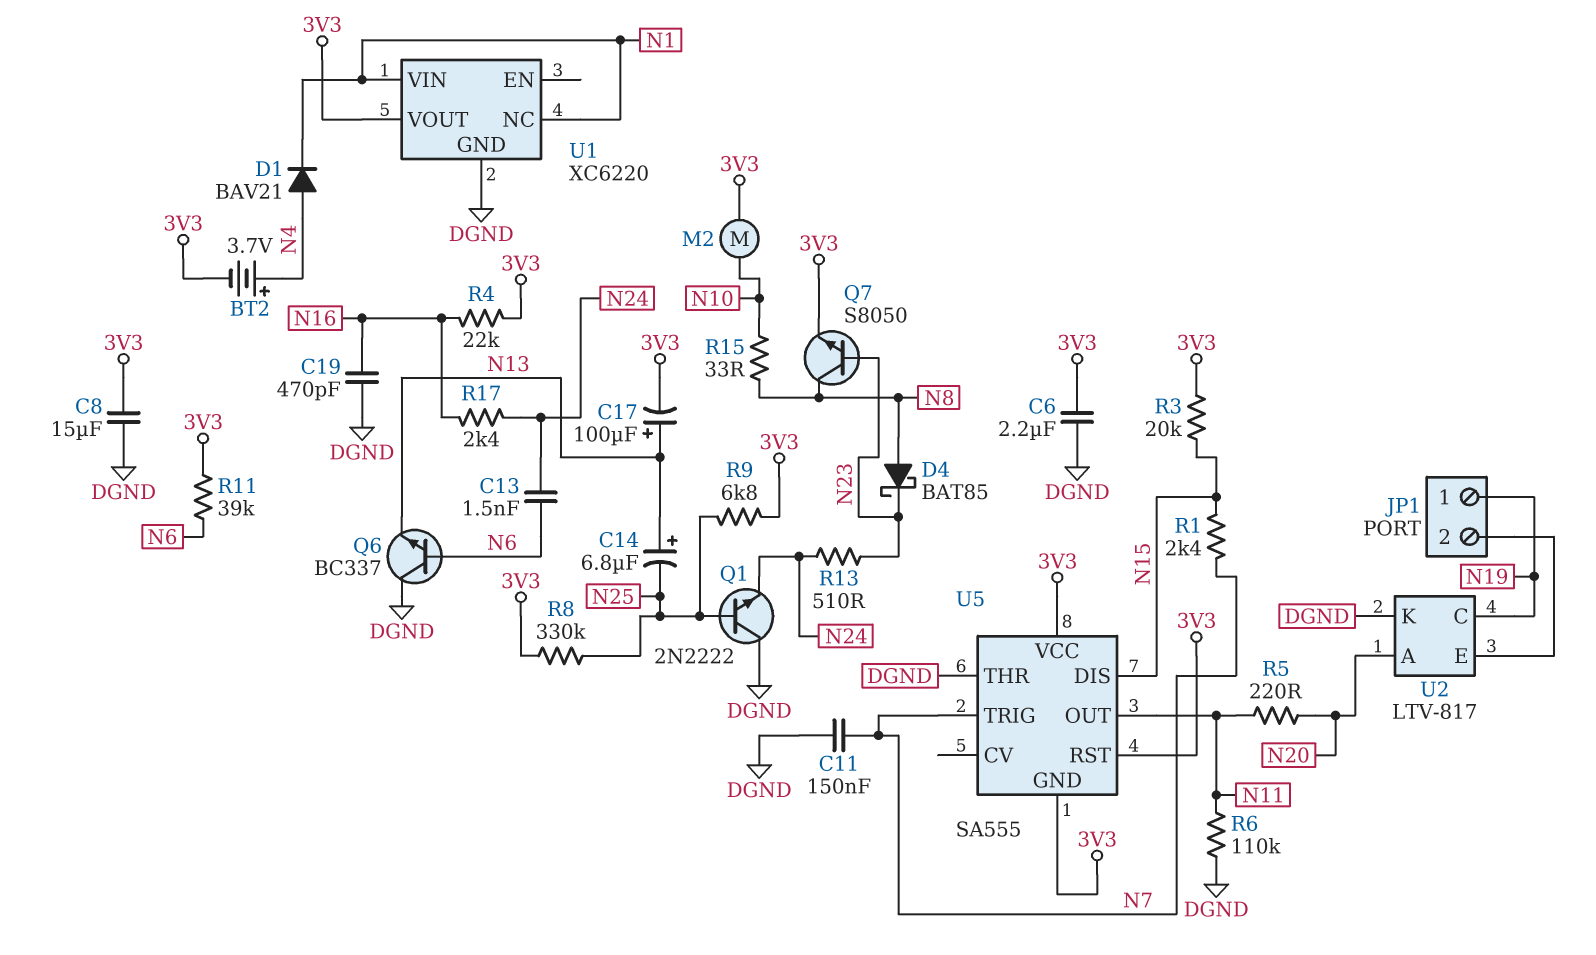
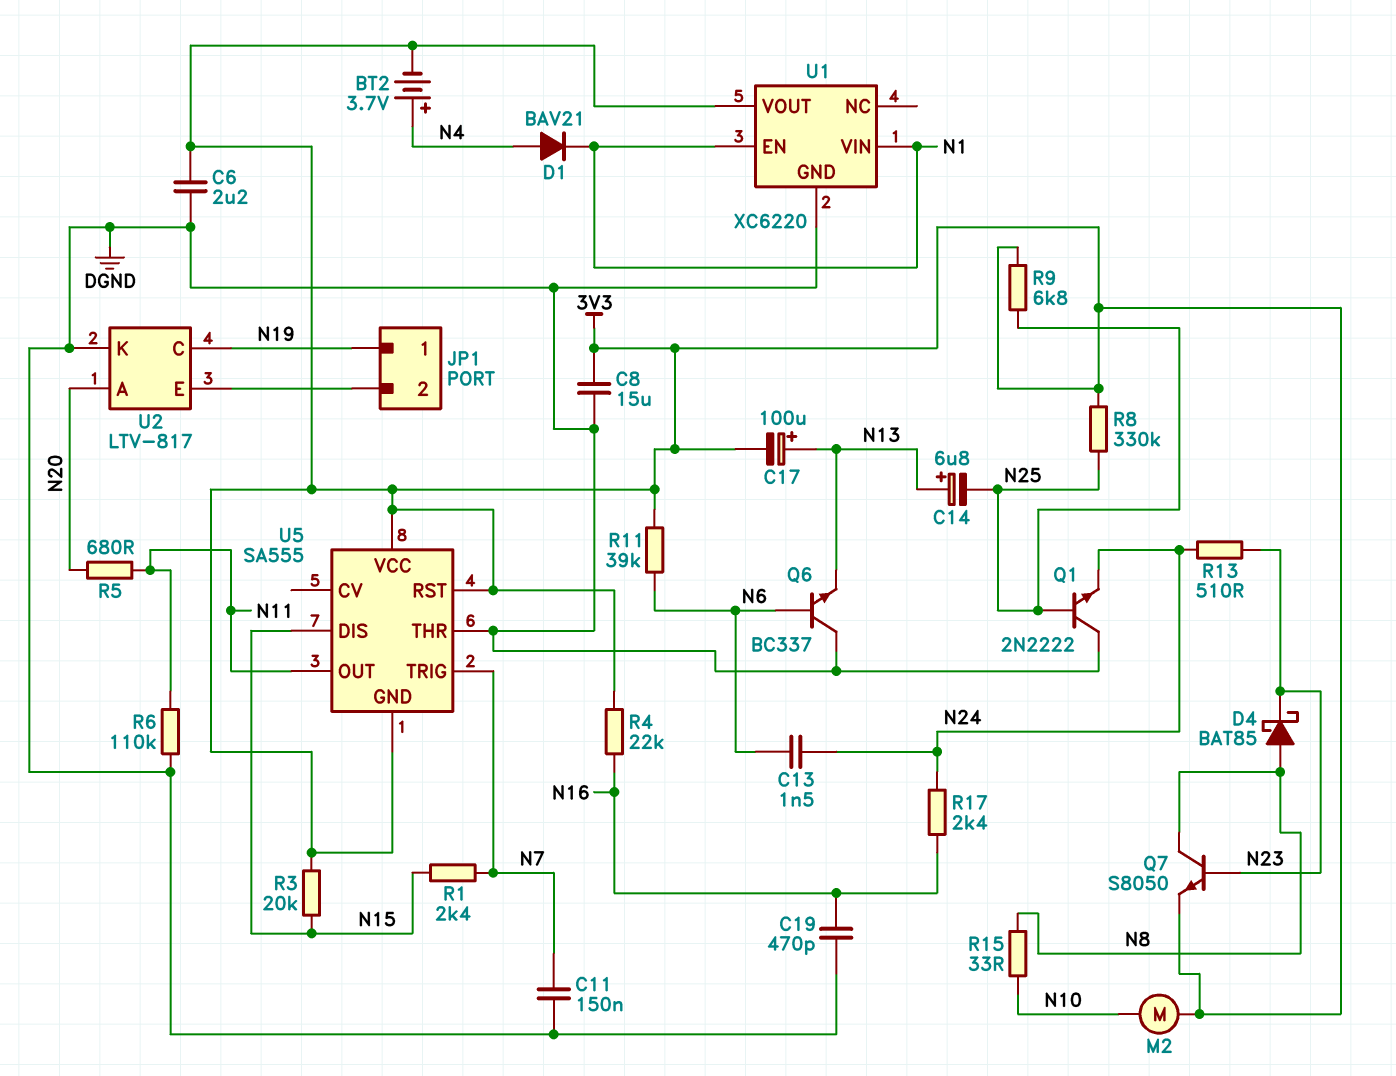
R5: 220 (N11, N20) -> 680 (N11, N20)
U1 pin EN: none -> N1
U1 pin NC: N1 -> none

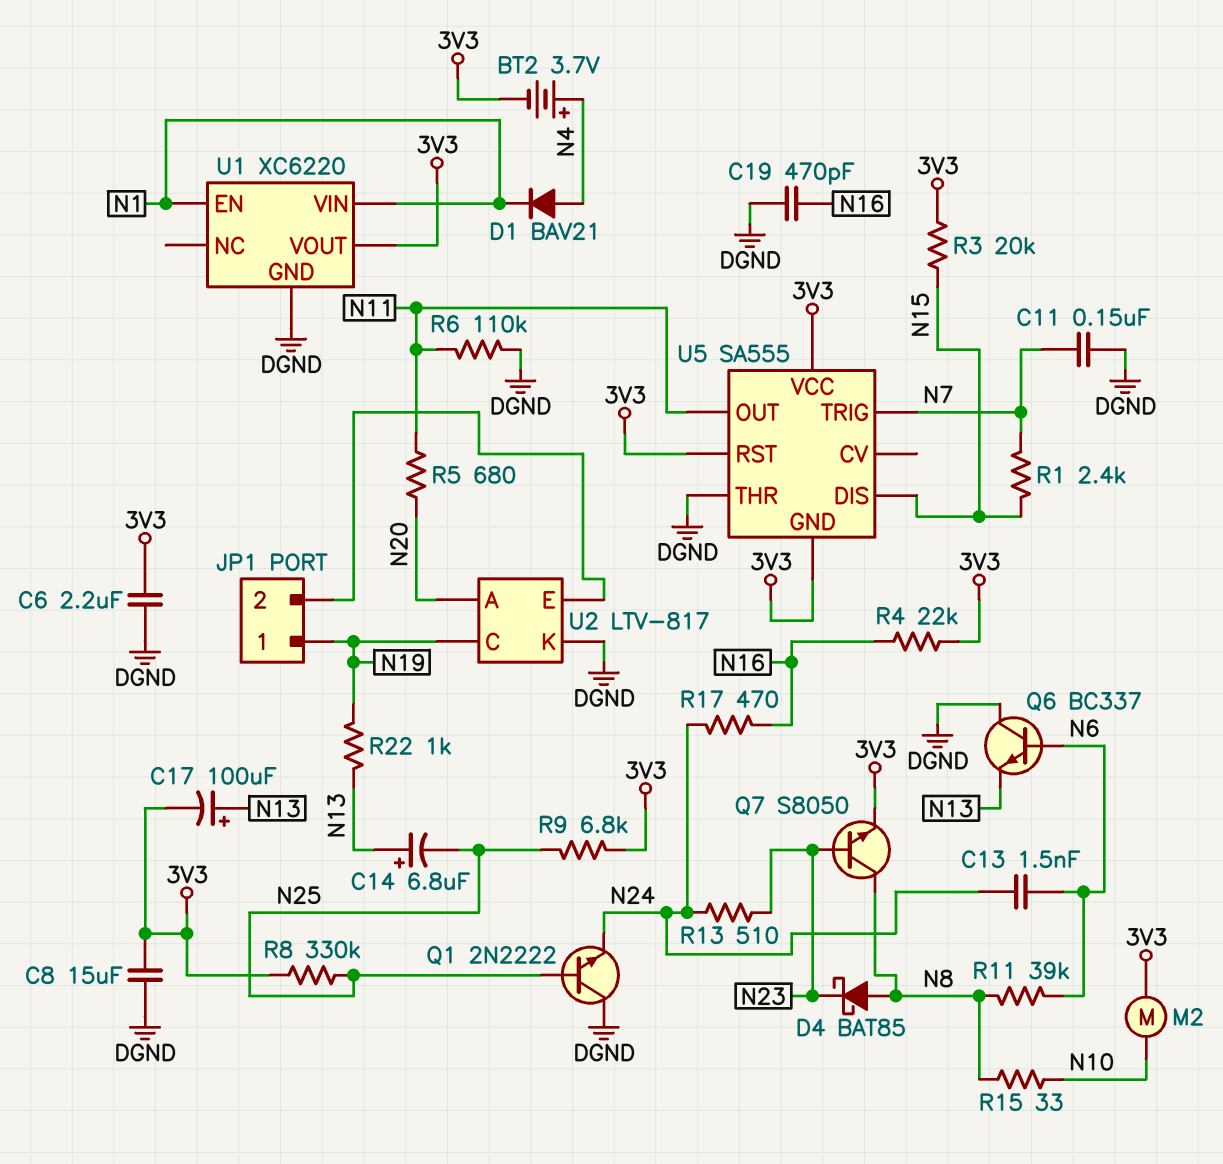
R11: 39k (3V3, N6) -> 39k (N6, N8)
R17: 2.4k (N16, N24) -> 470 (N16, N24)
R22: none -> 1k (N13, N19)

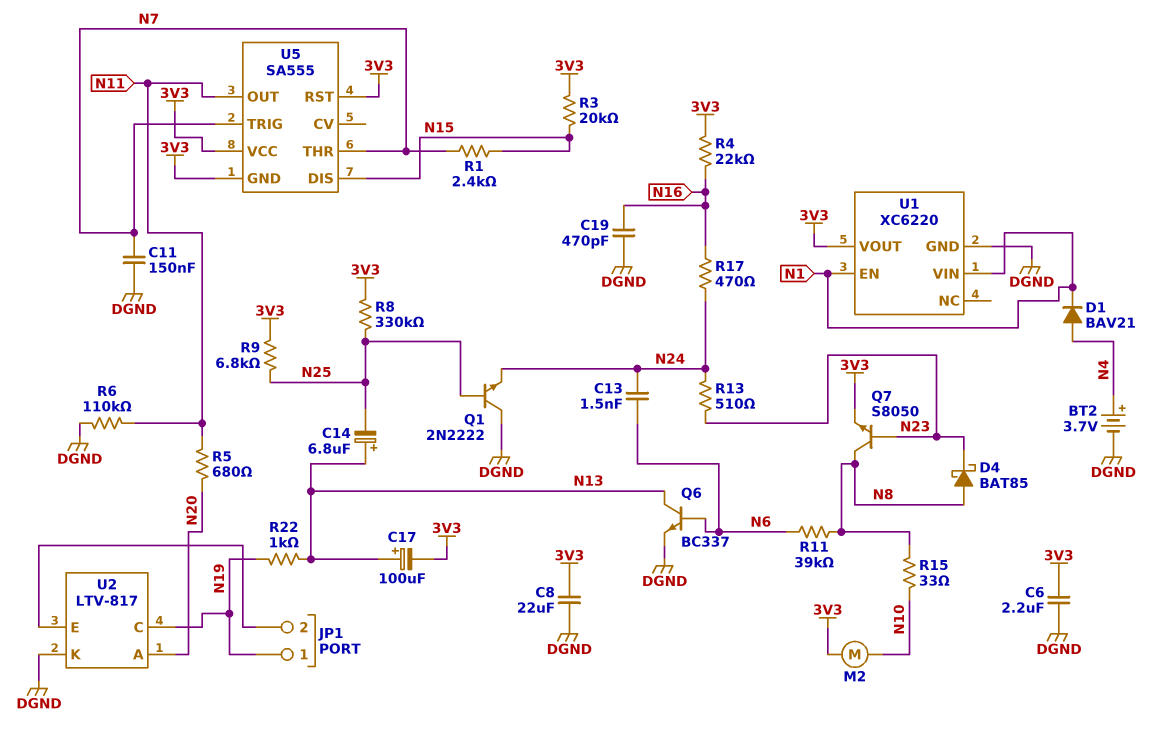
BT2: 3.7V (plus N4, minus 3V3) -> 3.7V (plus N4, minus DGND)
C8: 15uF (3V3, DGND) -> 22uF (3V3, DGND)
Q6: NPN BC337 (B N6, C DGND, E N13) -> NPN BC337 (B N6, C N13, E DGND)
U5 pin THR: DGND -> N7

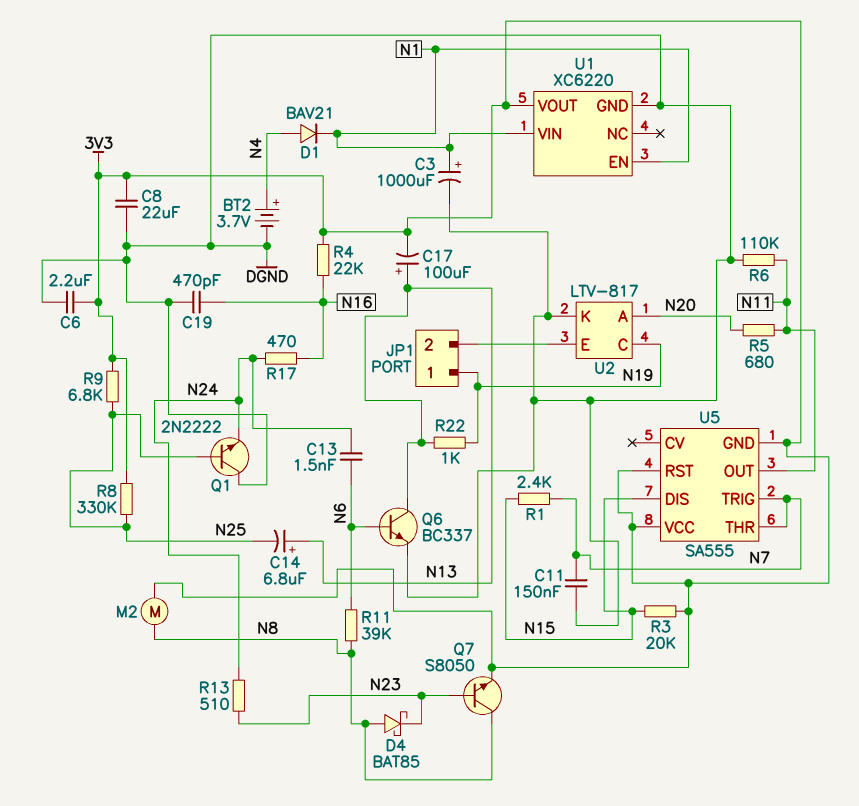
C3: none -> 1000uF (plus N1, minus DGND)
M2: motor (3V3, N10) -> motor (3V3, N8)
R15: 33 (N8, N10) -> none

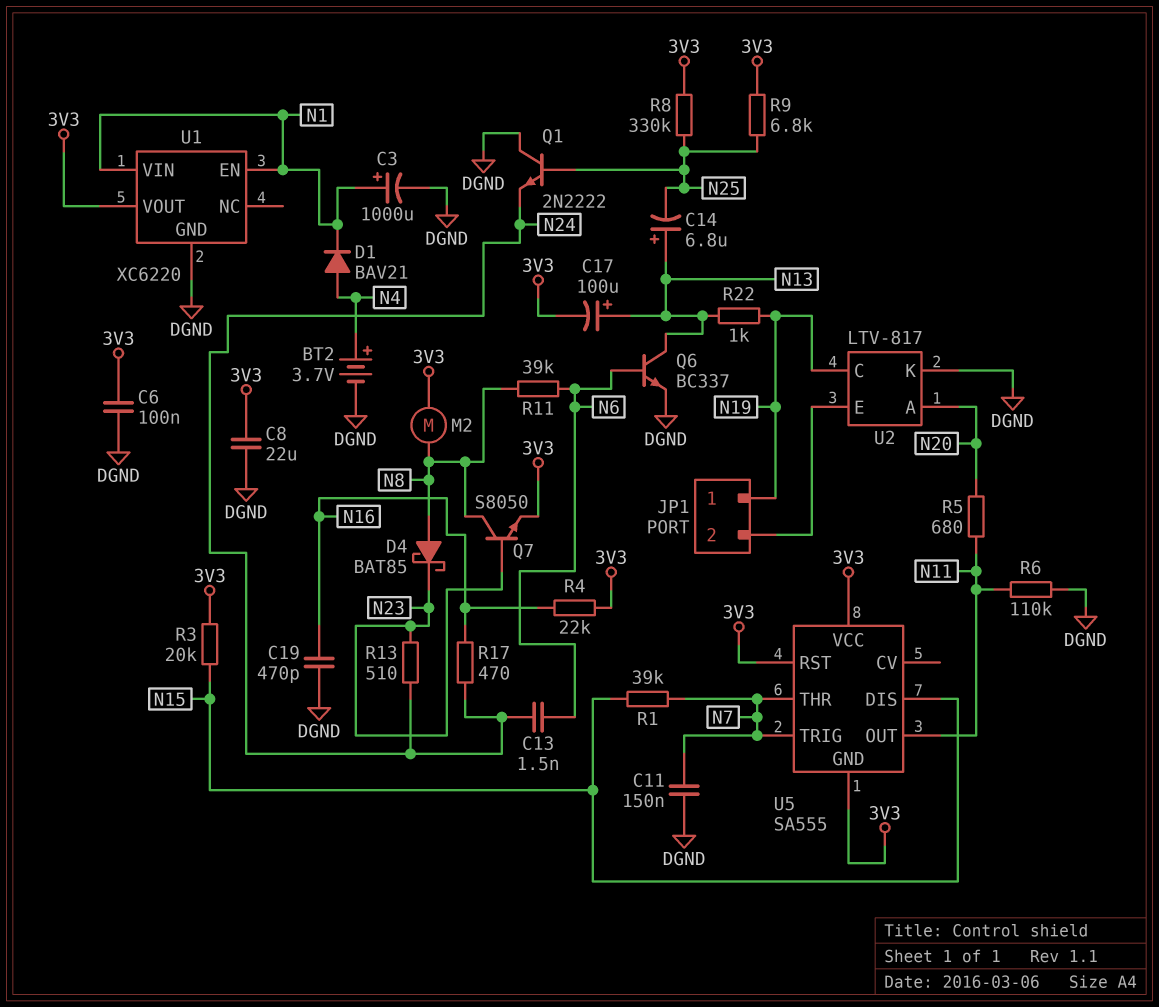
C6: 2.2uF (3V3, DGND) -> 100nF (3V3, DGND)
R1: 2.4k (N7, N15) -> 39k (N7, N15)

